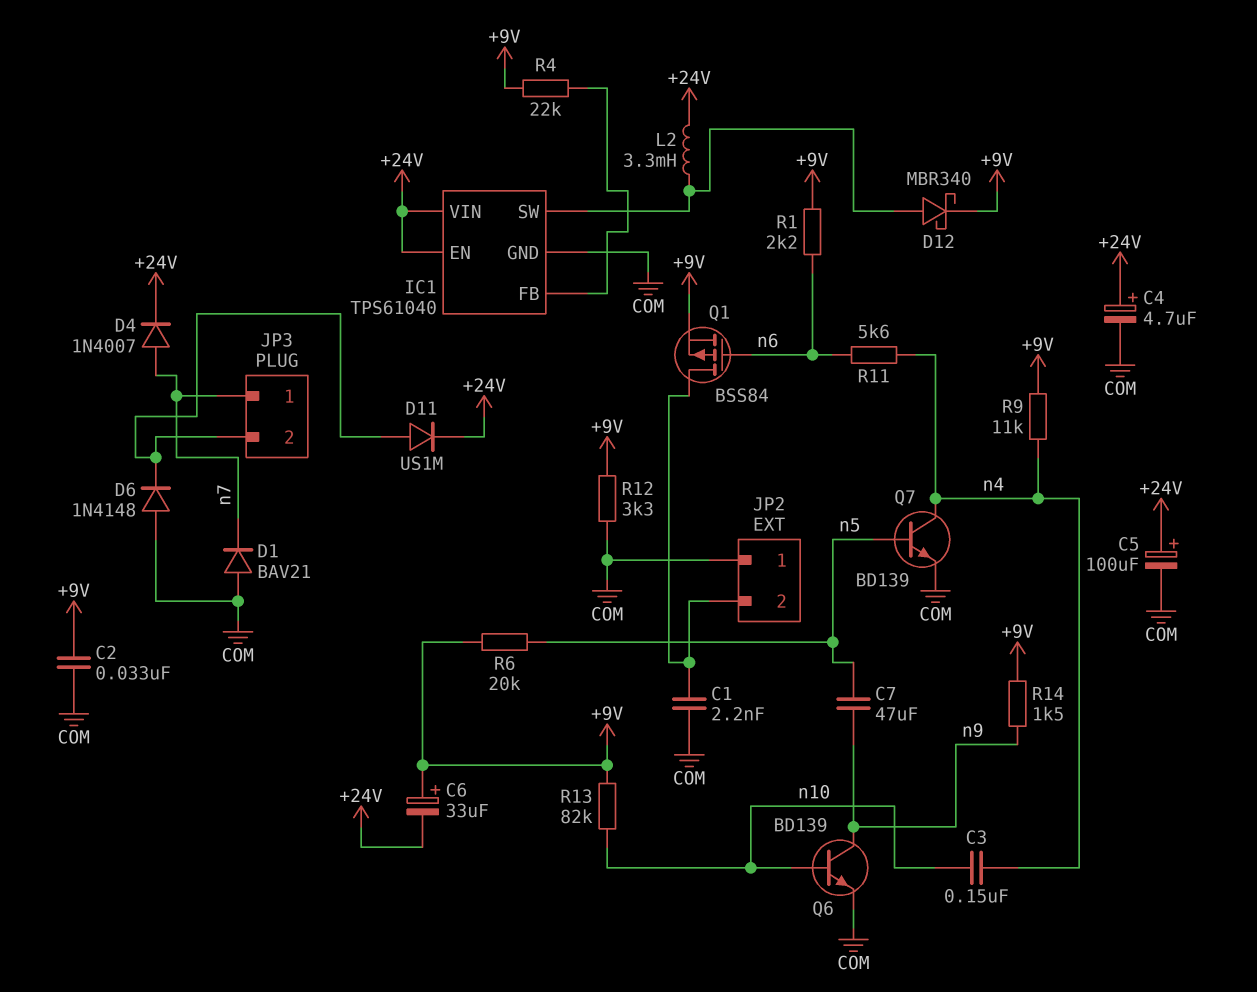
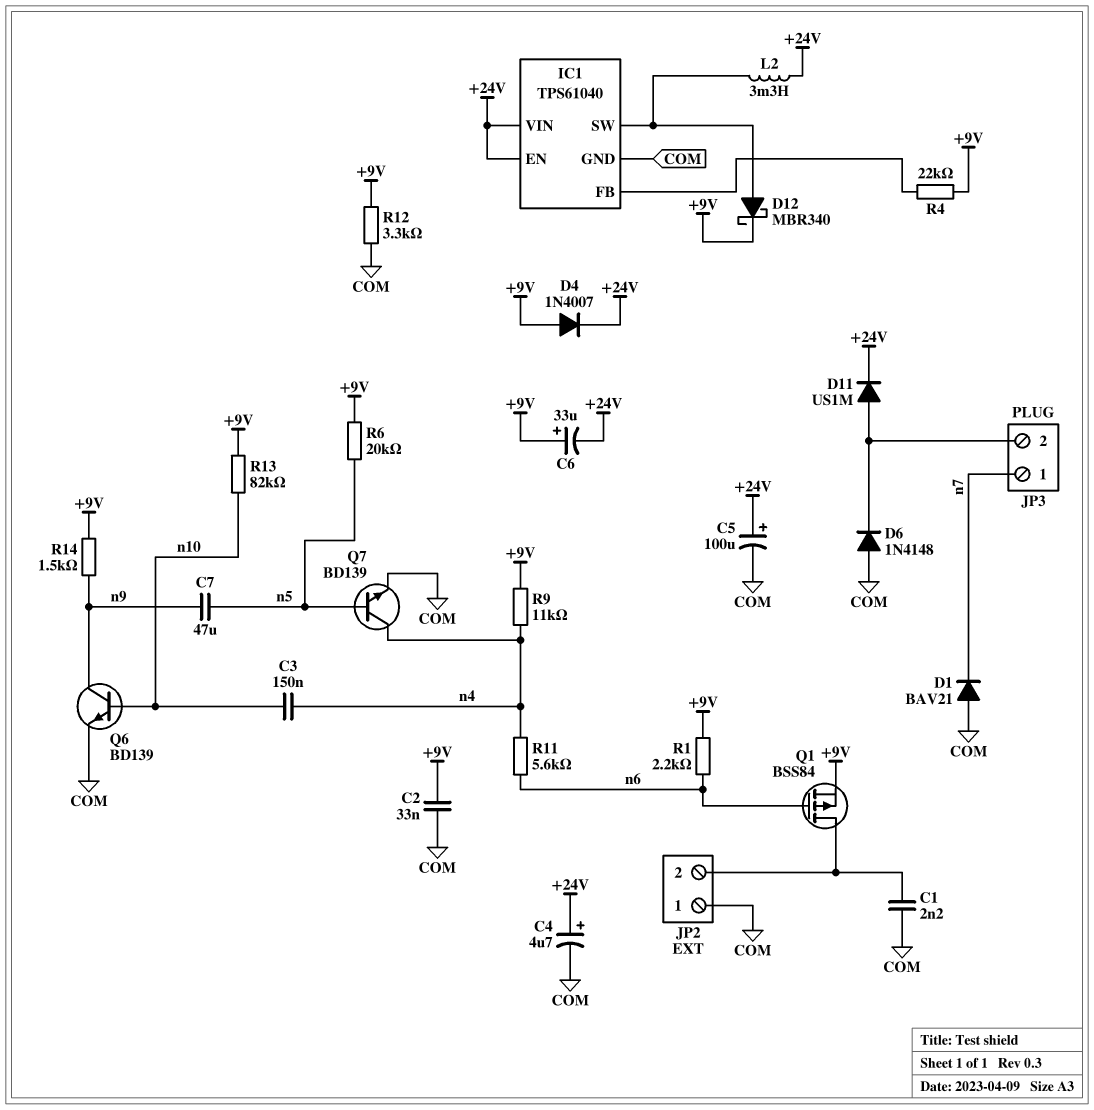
D4: diode 1N4007 (A n7, K +24V) -> diode 1N4007 (A +9V, K +24V)

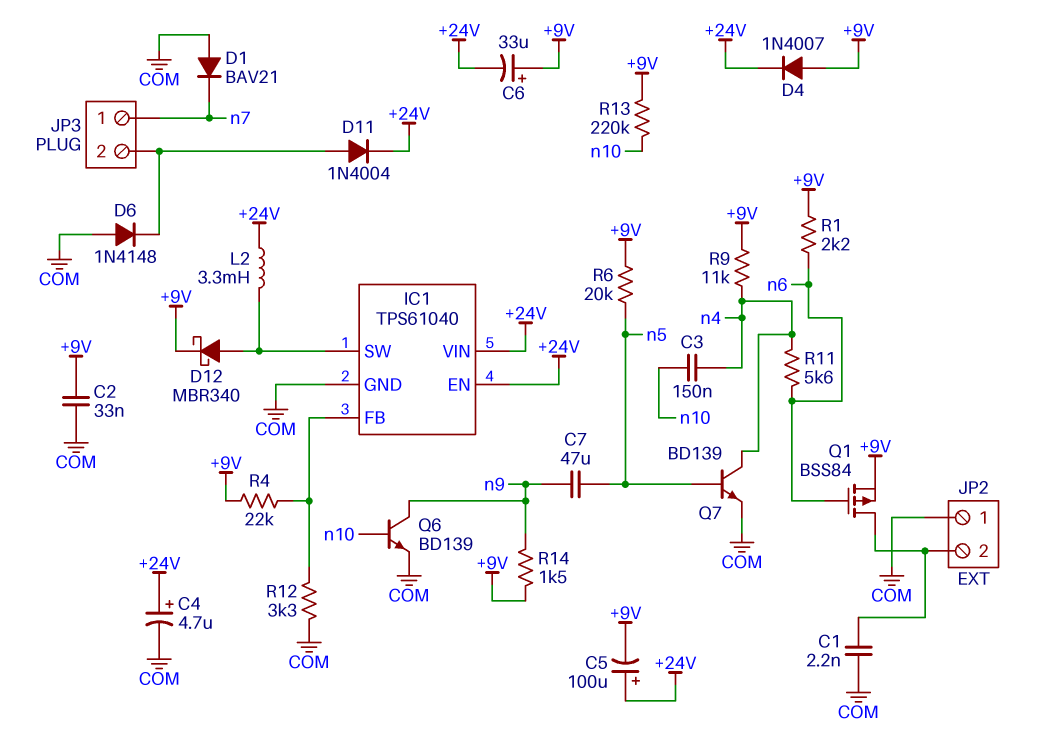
C5: 100uF (plus +24V, minus COM) -> 100uF (plus +24V, minus +9V)
D11: diode US1M (A JP3/2, K +24V) -> diode 1N4004 (A JP3/2, K +24V)
R12: 3.3k (+9V, COM) -> 3.3k (COM, IC1/FB)
R13: 82k (+9V, n10) -> 220k (+9V, n10)

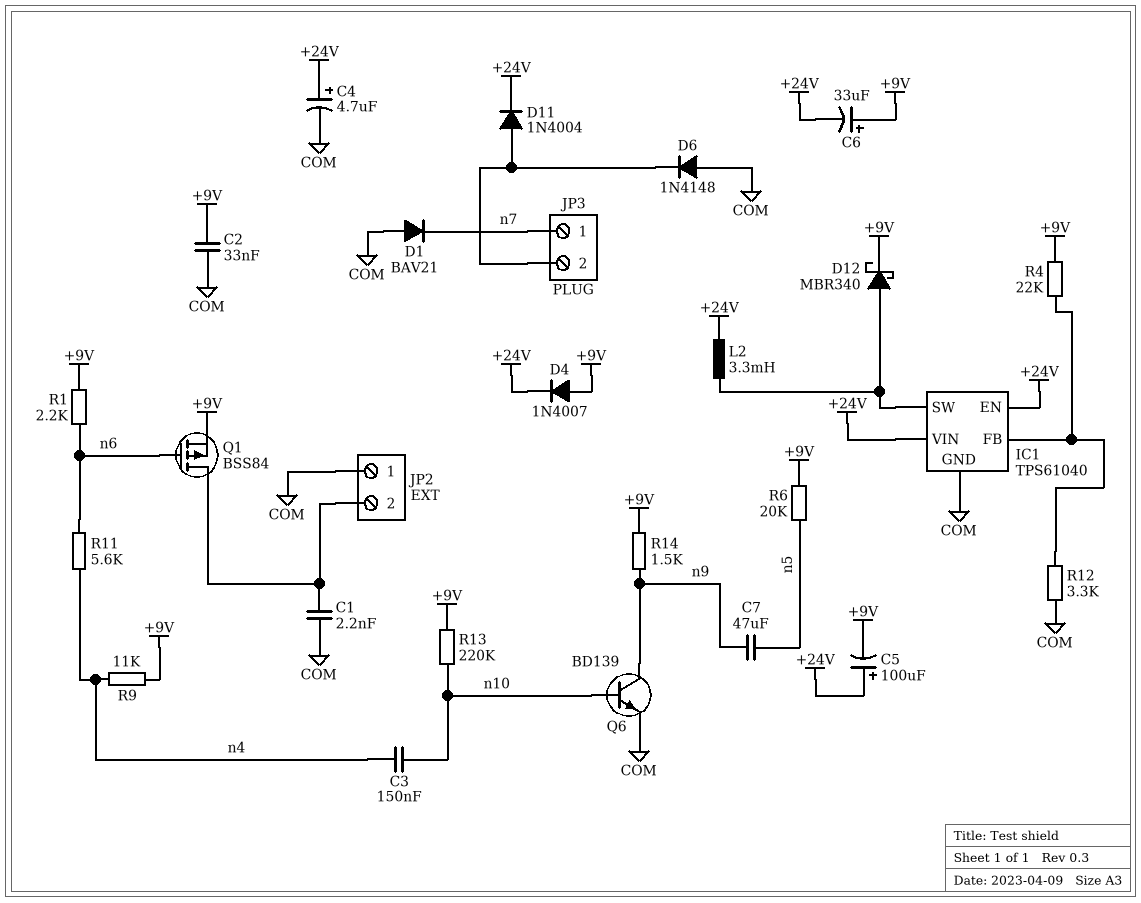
Q7: NPN BD139 (B n5, C n4, E COM) -> none

